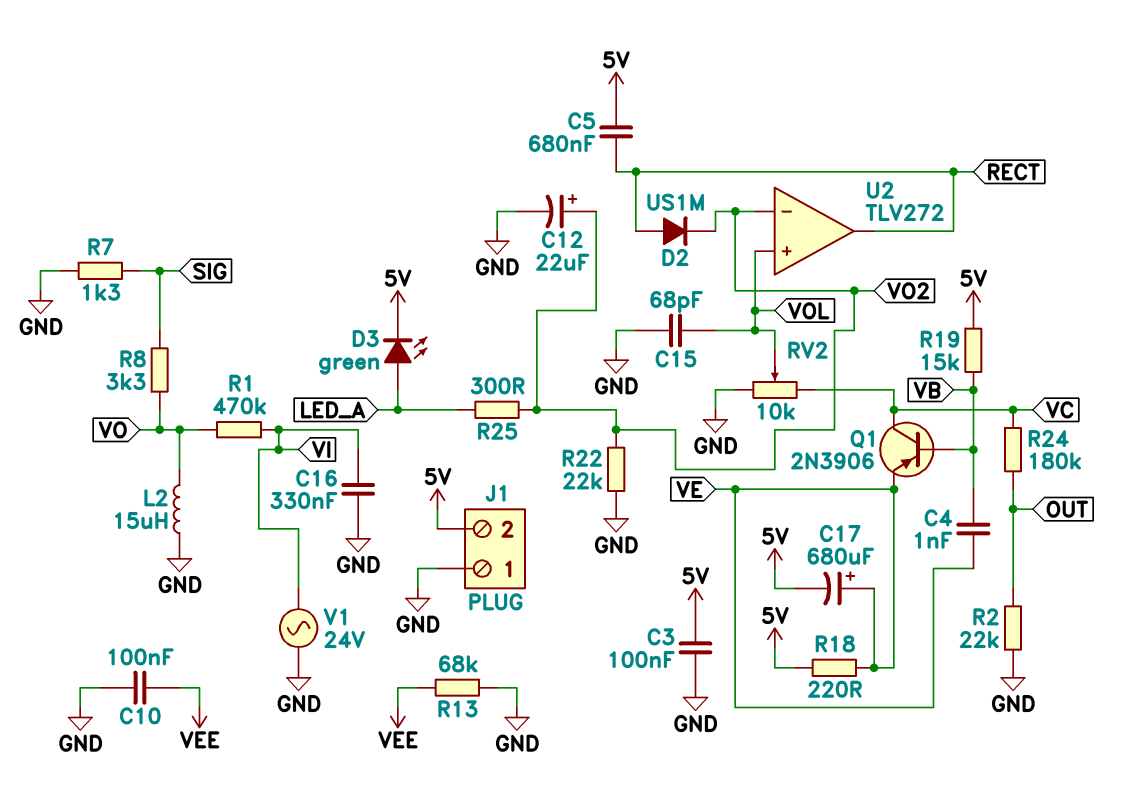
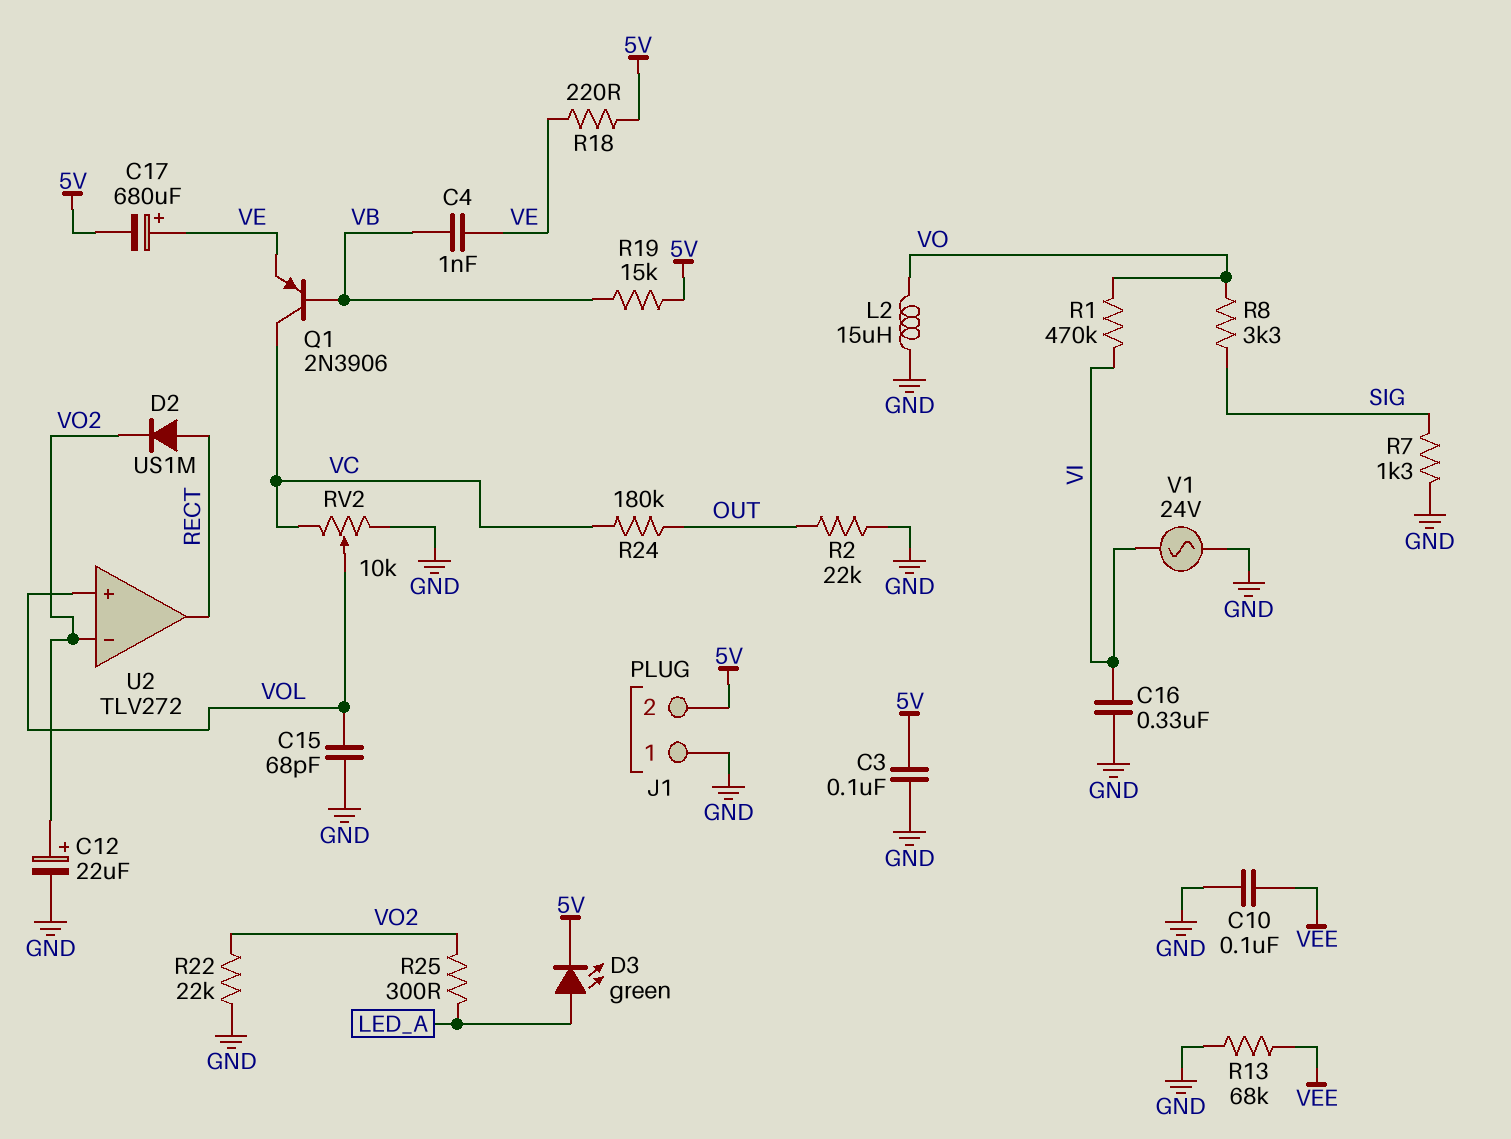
C5: 680nF (5V, RECT) -> none

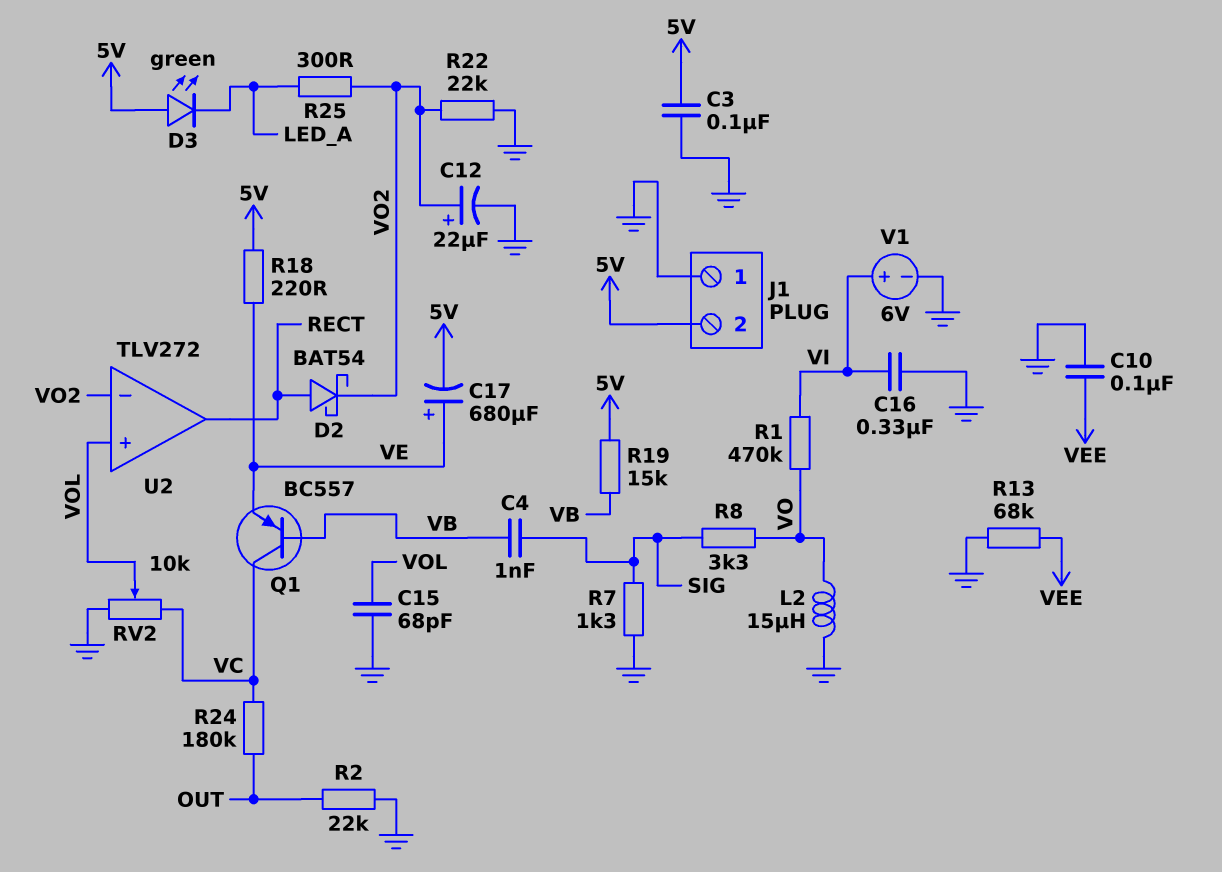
C4: 1nF (VB, VE) -> 1nF (SIG, VB)
D2: diode US1M (A RECT, K VO2) -> schottky BAT54 (A RECT, K VO2)
D3: LED green (A LED_A, K 5V) -> LED green (A 5V, K LED_A)
Q1: PNP 2N3906 (B VB, C VC, E VE) -> PNP BC557 (B VB, C VC, E VE)
V1: AC 24V (GND, VI) -> 6V (plus VI, minus GND)

